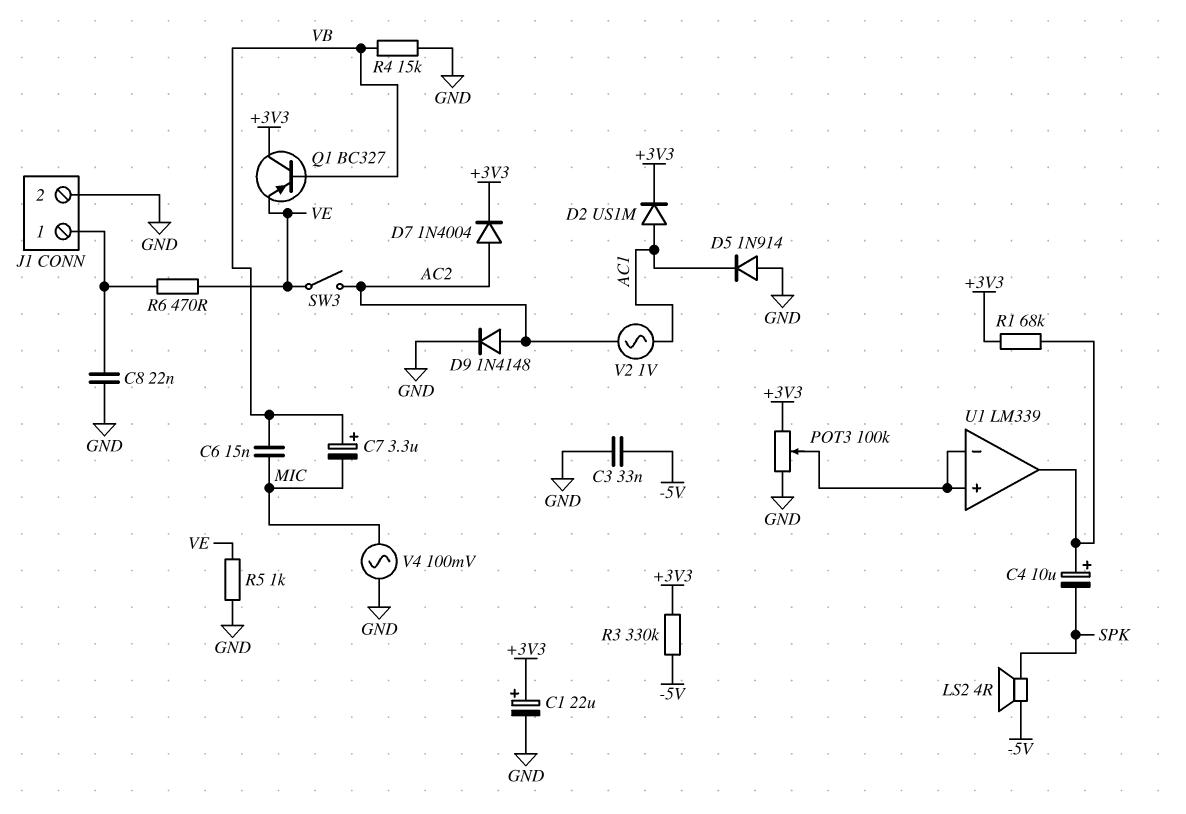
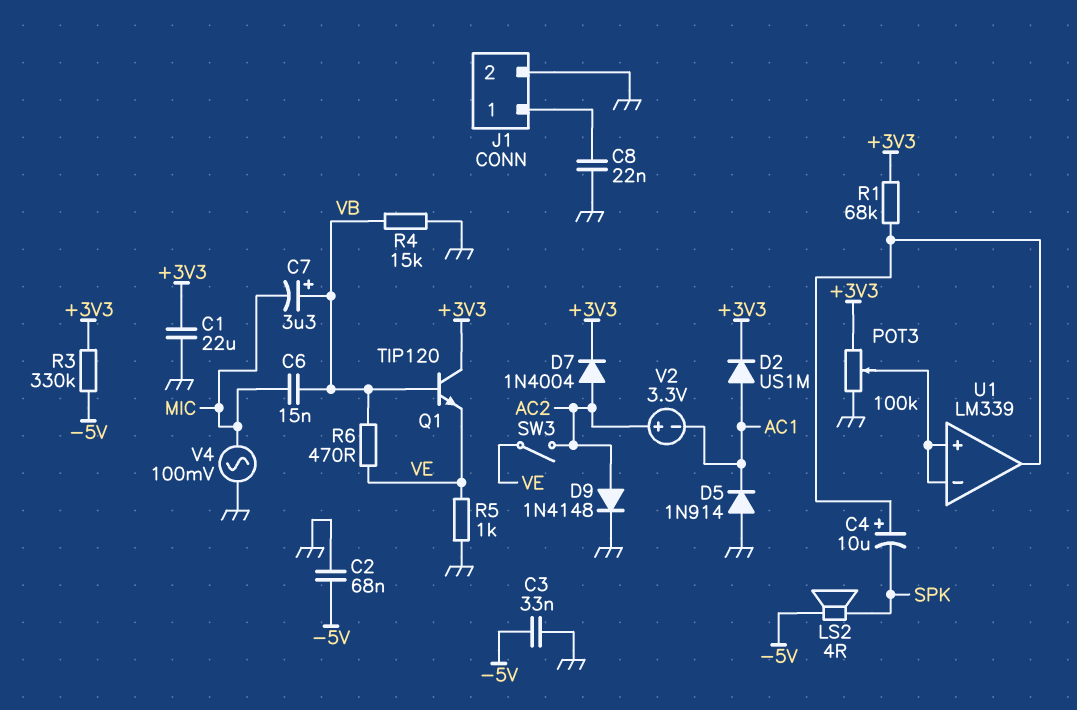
C1: 22uF (plus +3V3, minus GND) -> 22uF (+3V3, GND)
C2: none -> 68nF (-5V, GND)
Q1: PNP BC327 (B VB, C +3V3, E VE) -> NPN TIP120 (B VB, C +3V3, E VE)
R6: 470 (J1/1, VE) -> 470 (VB, VE)
V2: AC 1V (AC1, AC2) -> 3.3V (plus AC2, minus AC1)

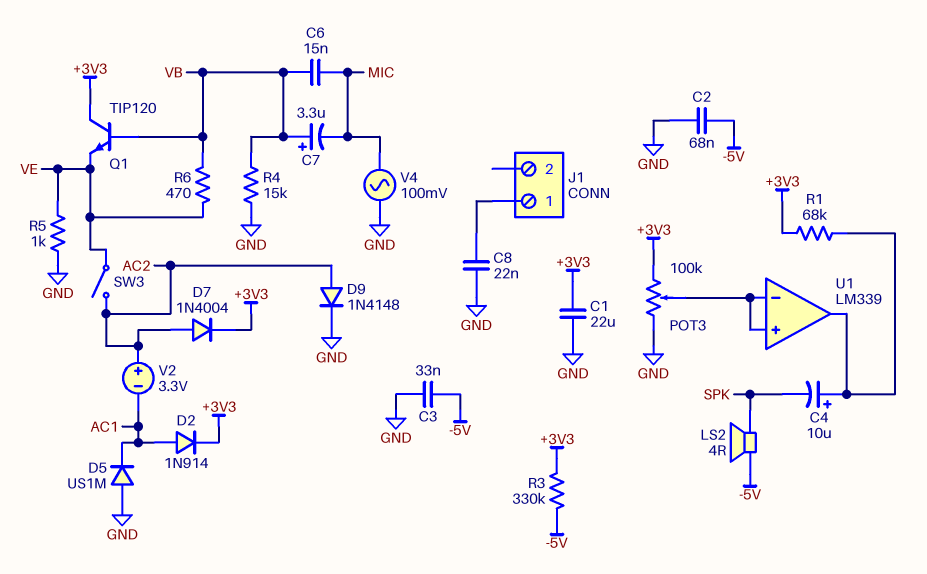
D2: diode US1M (A AC1, K +3V3) -> diode 1N914 (A AC1, K +3V3)
D5: diode 1N914 (A GND, K AC1) -> diode US1M (A GND, K AC1)
J1 pin 2: GND -> none

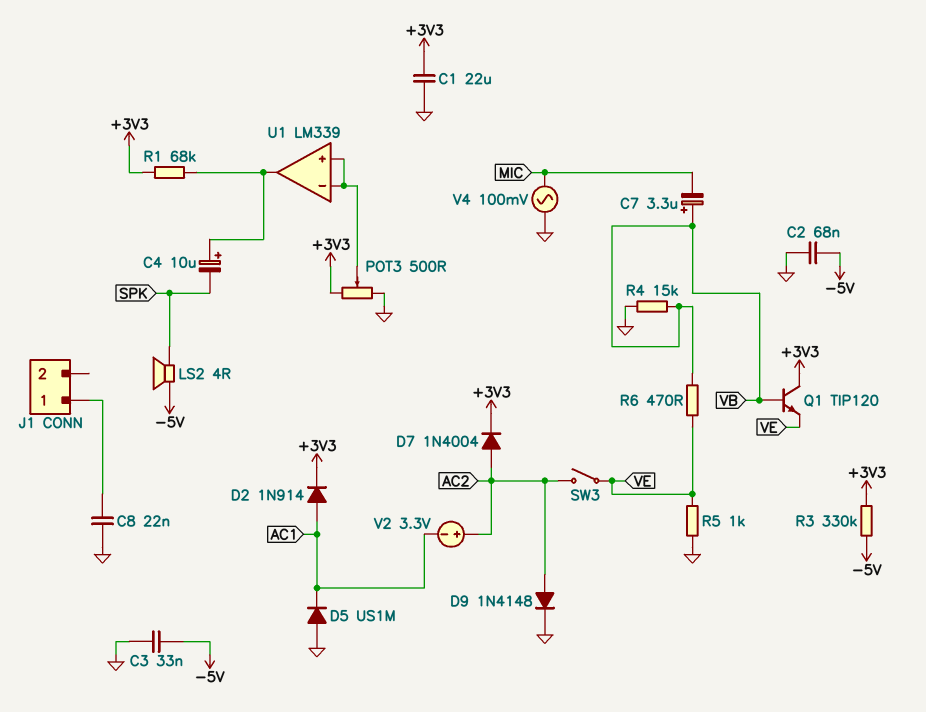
C6: 15nF (MIC, VB) -> none
POT3: 100k (+3V3, GND, wiper U1/in+) -> 500 (+3V3, GND, wiper U1/in+)

